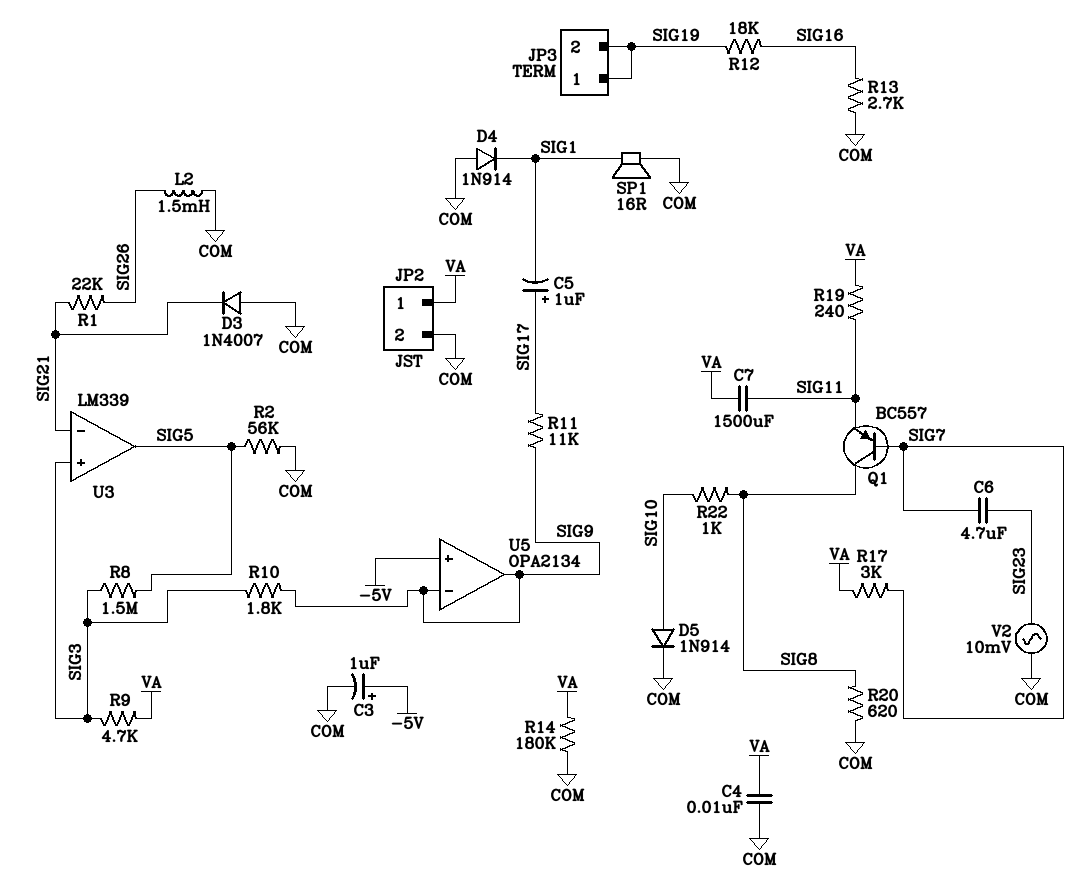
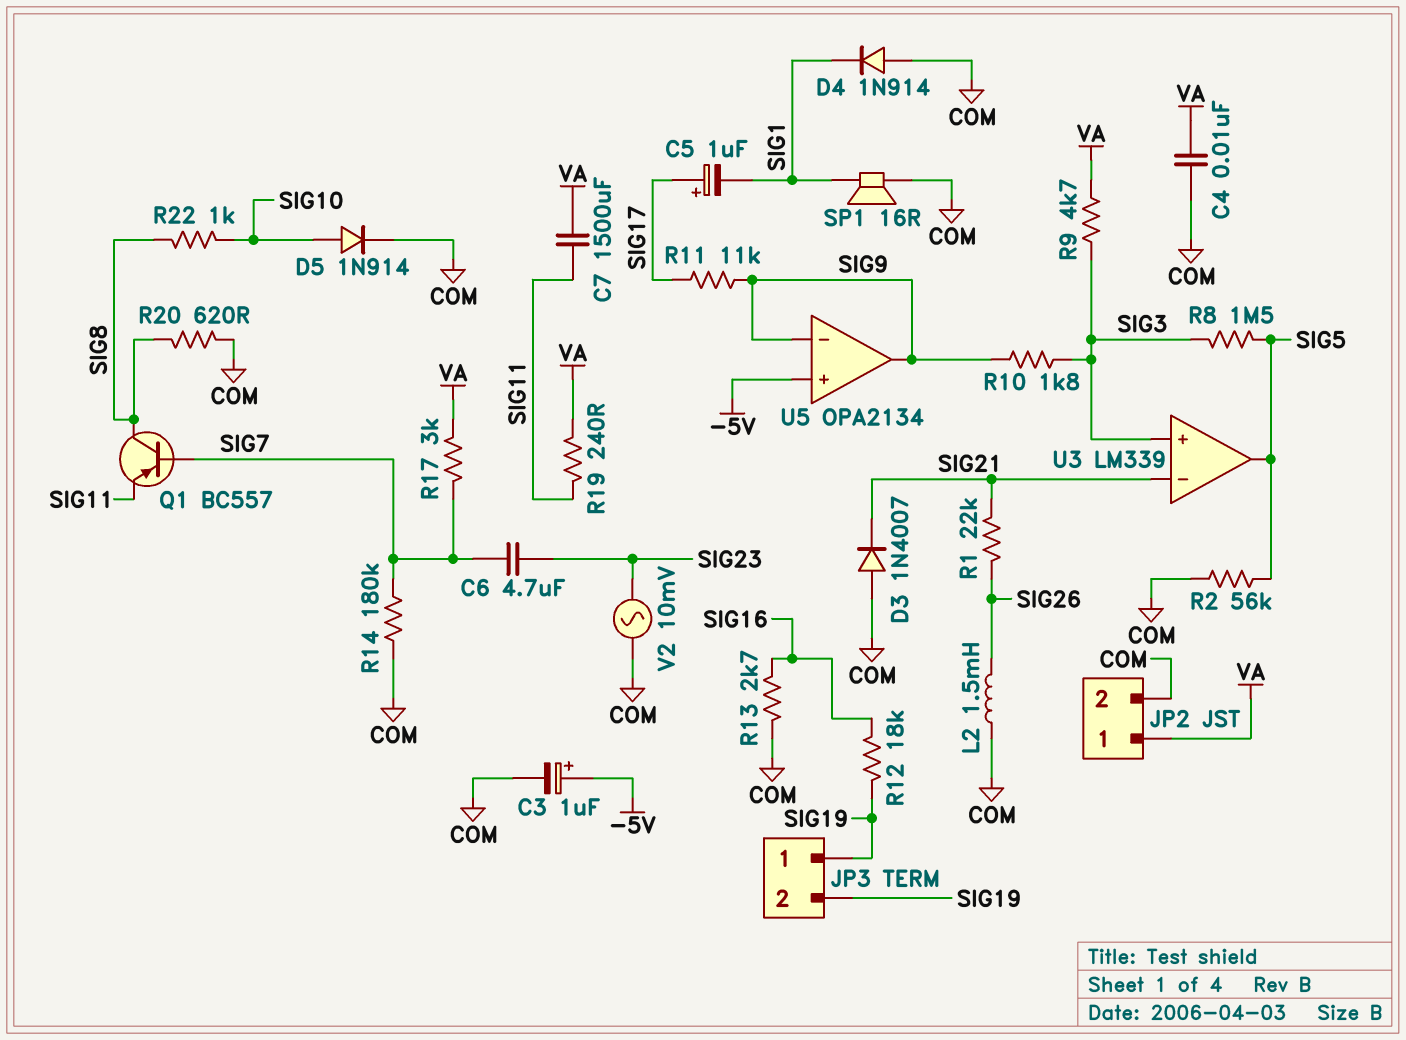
R14: 180k (COM, VA) -> 180k (COM, SIG7)

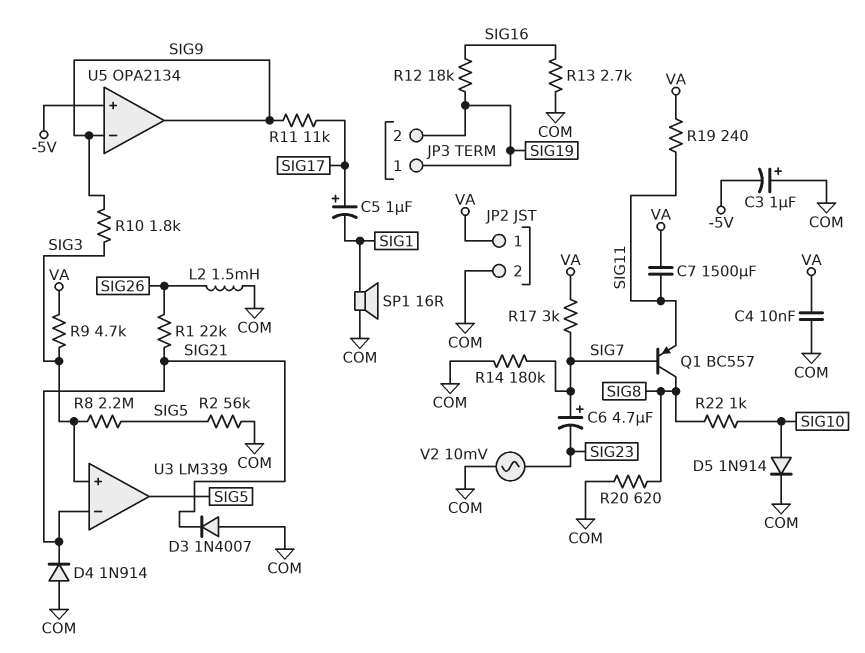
C3: 1uF (plus -5V, minus COM) -> 1uF (plus COM, minus -5V)
C6: 4.7uF (SIG7, SIG23) -> 4.7uF (plus SIG7, minus SIG23)
D4: diode 1N914 (A COM, K SIG1) -> diode 1N914 (A COM, K SIG21)
R8: 1.5M (SIG3, SIG5) -> 2.2M (SIG3, SIG5)

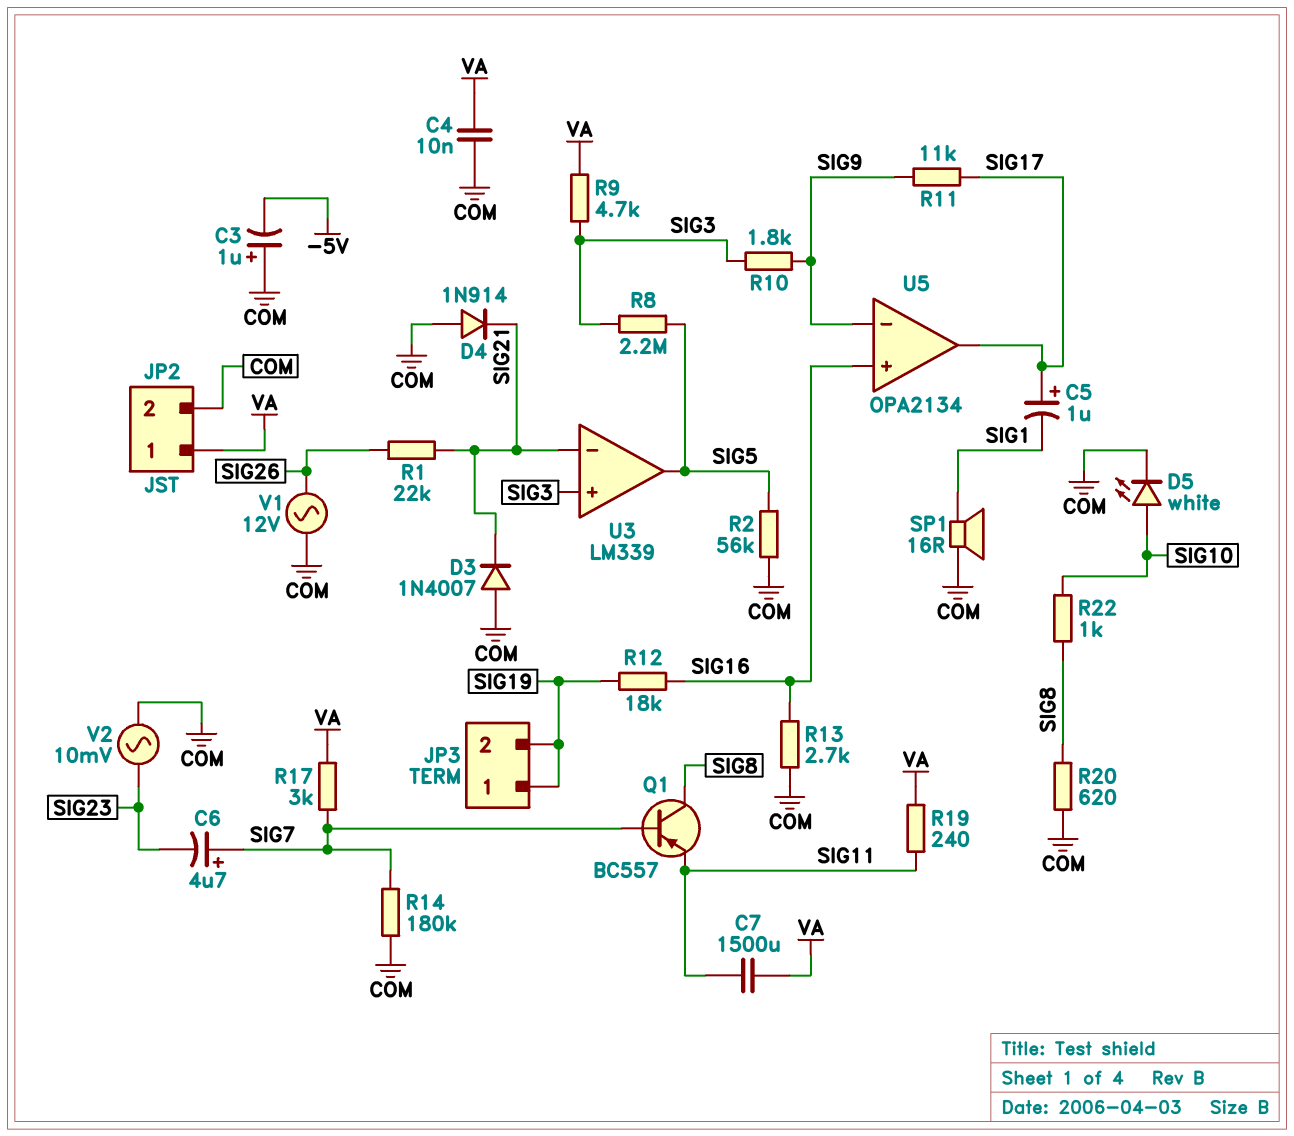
D5: diode 1N914 (A SIG10, K COM) -> LED white (A SIG10, K COM)
L2: 1.5mH (COM, SIG26) -> none
U5 pin in+: -5V -> SIG16
U5 pin out: SIG9 -> SIG17
V1: none -> AC 12V (COM, SIG26)

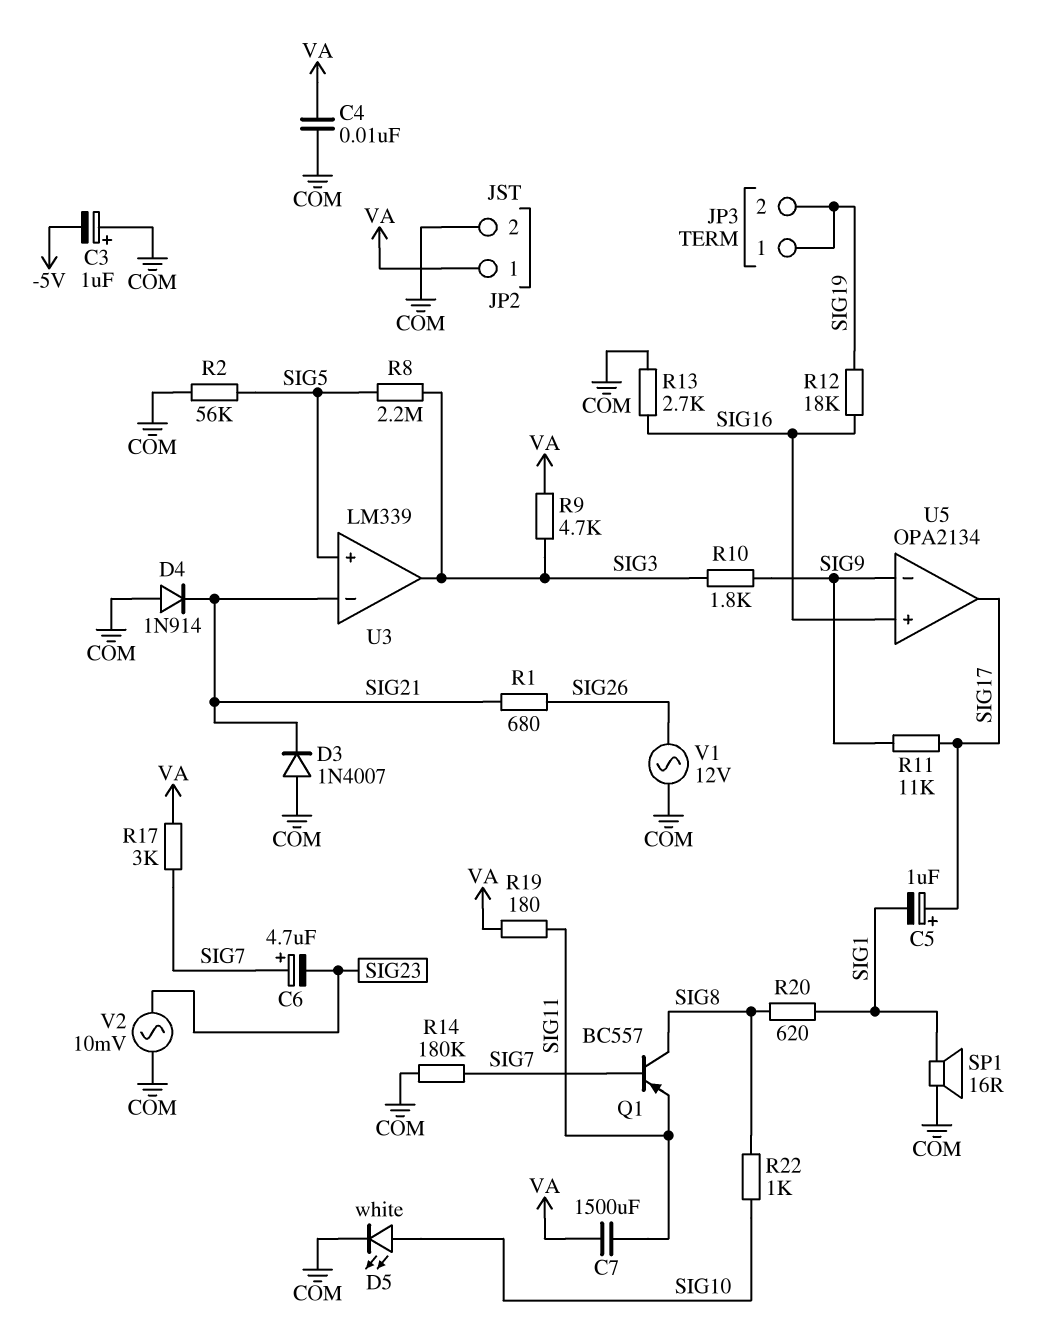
R1: 22k (SIG21, SIG26) -> 680 (SIG21, SIG26)
R19: 240 (SIG11, VA) -> 180 (SIG11, VA)
R20: 620 (COM, SIG8) -> 620 (SIG1, SIG8)
U3 pin in+: SIG3 -> SIG5
U3 pin out: SIG5 -> SIG3

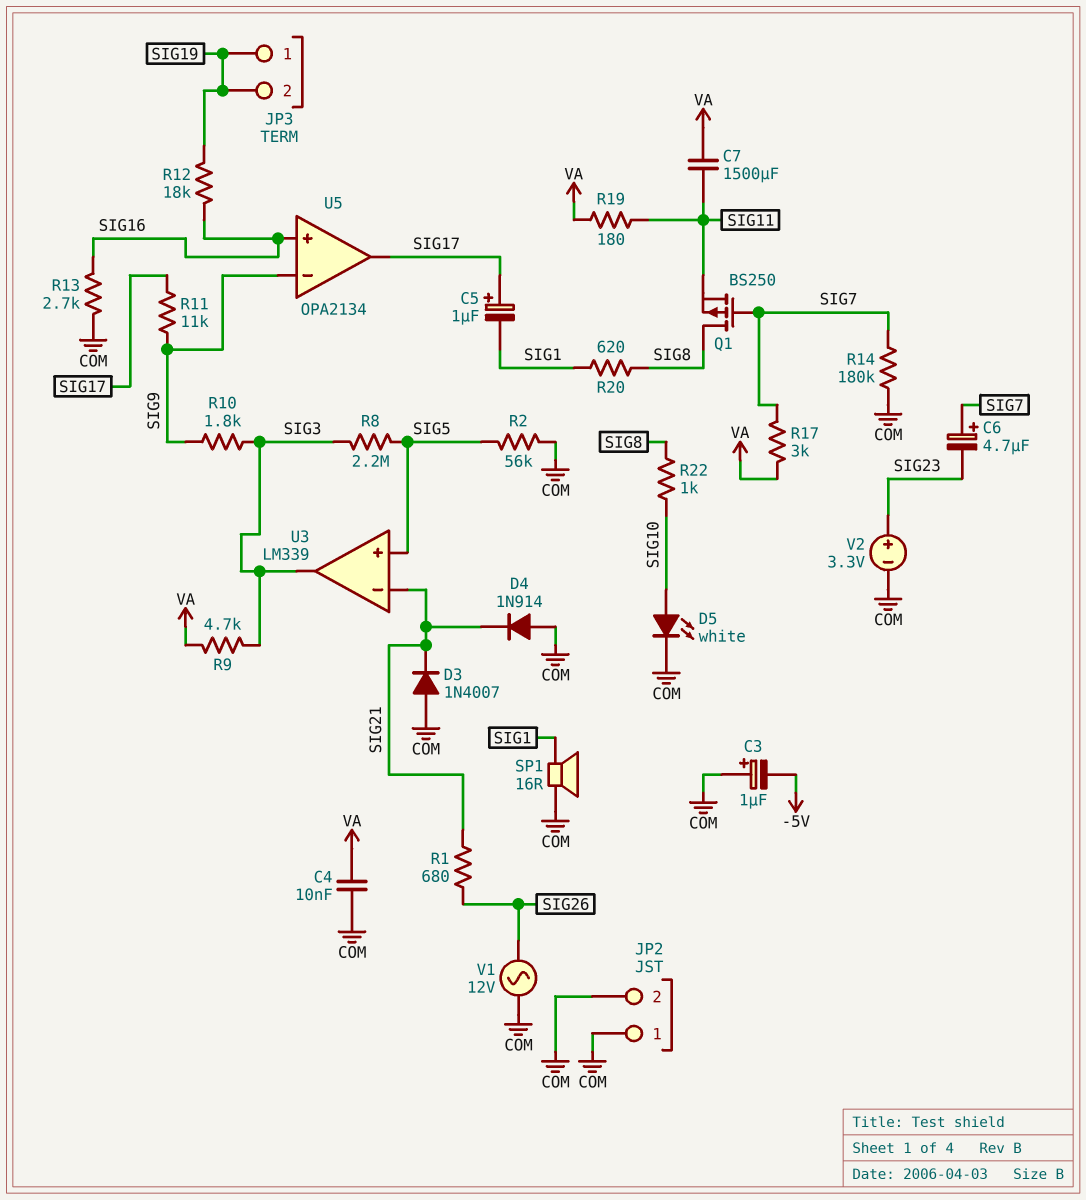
JP2 pin 1: VA -> COM
Q1: PNP BC557 (B SIG7, C SIG8, E SIG11) -> PMOS BS250 (G SIG7, D SIG8, S SIG11)
V2: AC 10mV (COM, SIG23) -> 3.3V (plus SIG23, minus COM)

